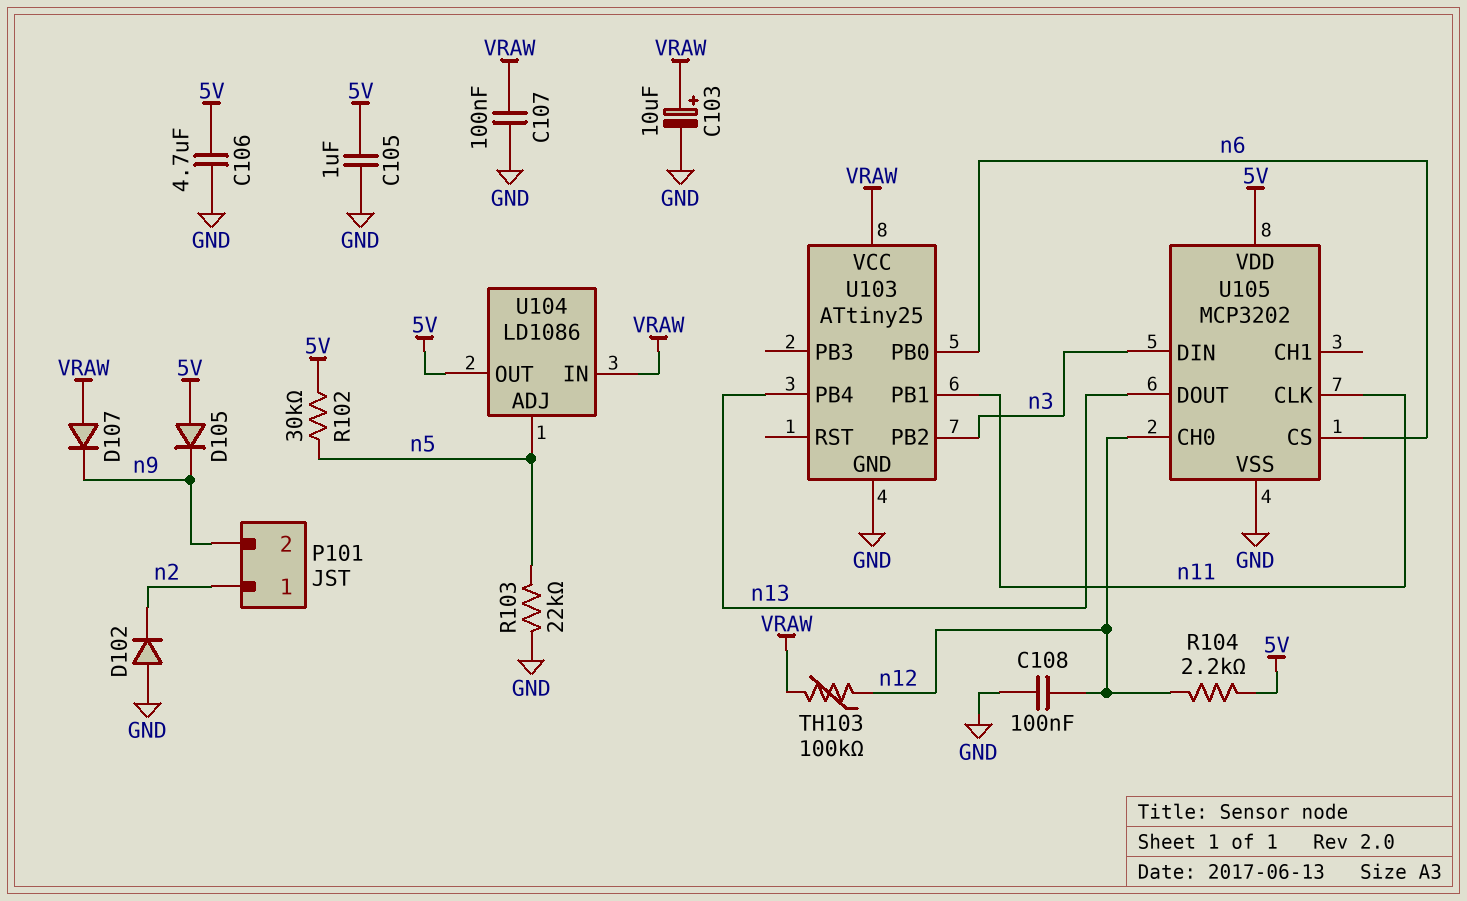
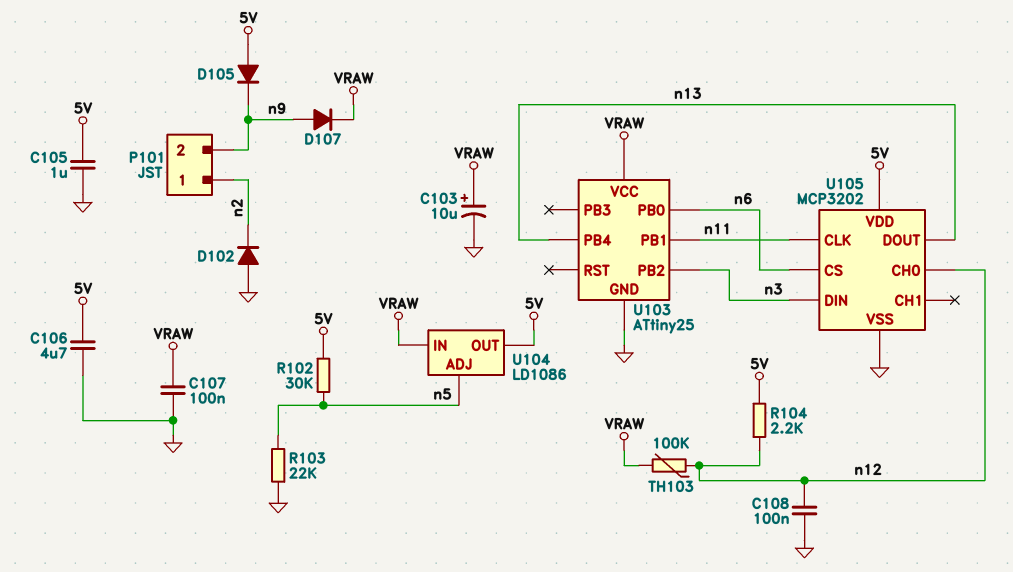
D107: diode (A VRAW, K n9) -> diode (A n9, K VRAW)

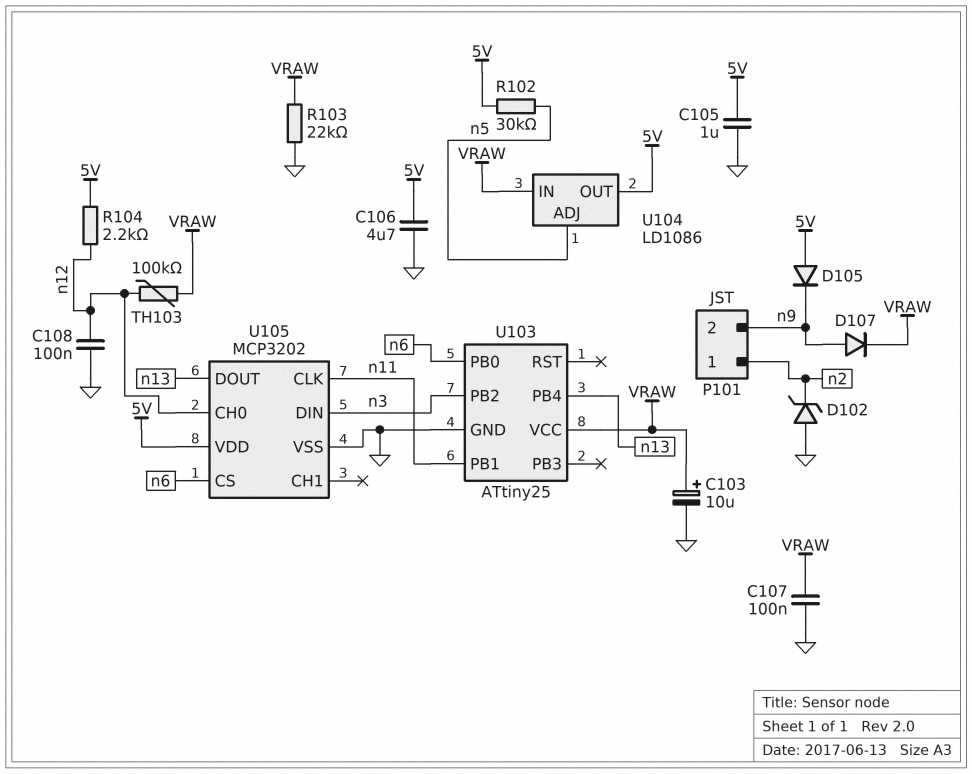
D102: diode (A GND, K n2) -> zener (A GND, K n2)
R103: 22k (GND, n5) -> 22k (GND, VRAW)

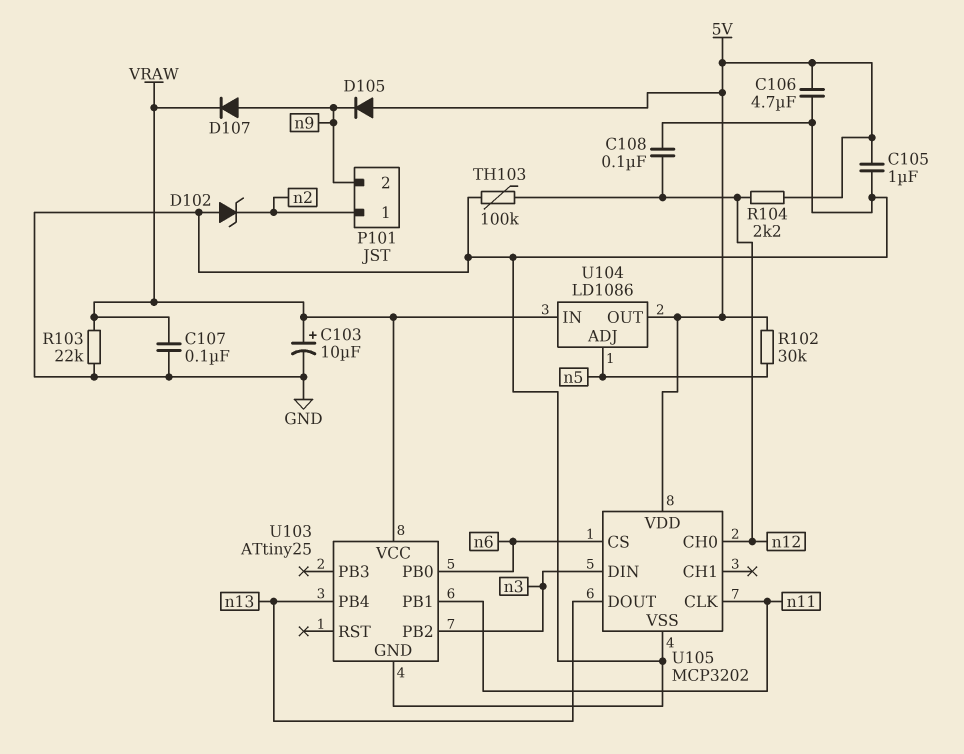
TH103: 100k (VRAW, n12) -> 100k (GND, n12)

